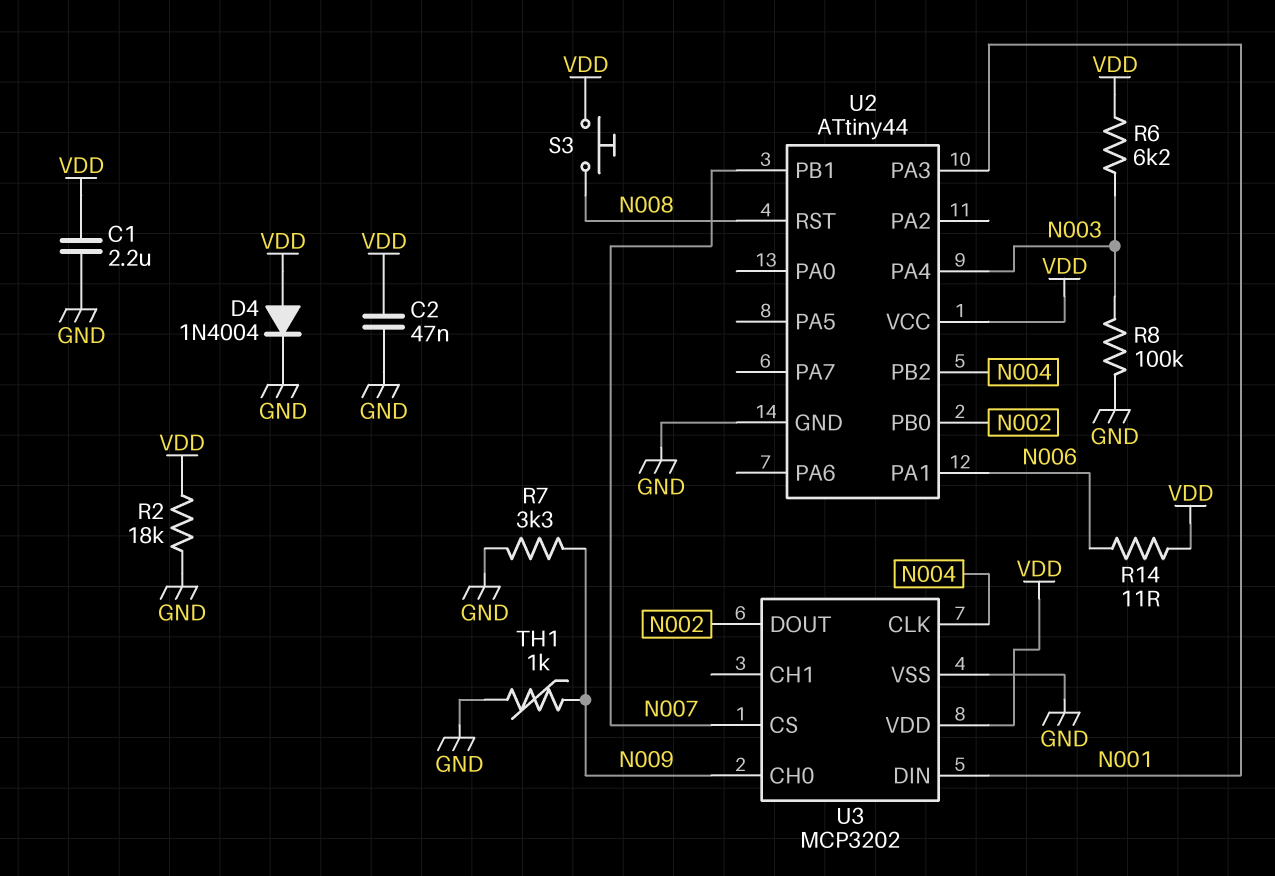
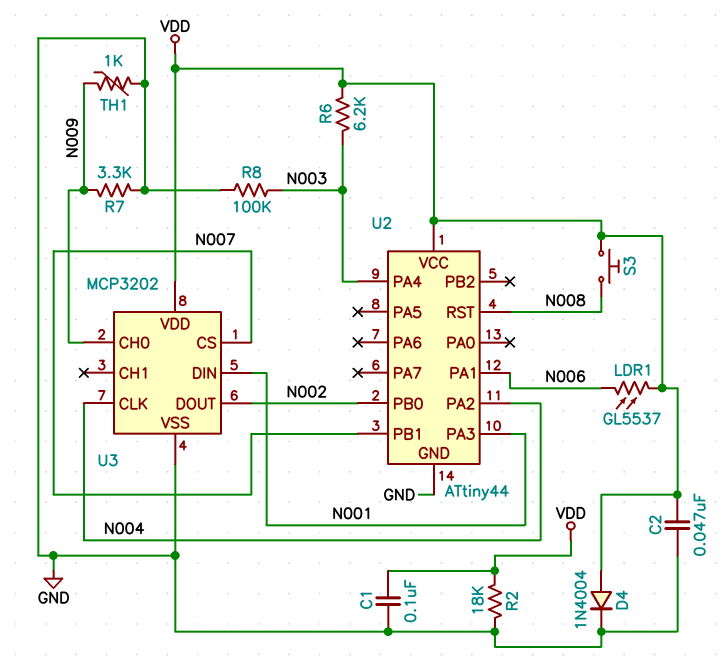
C1: 2.2uF (GND, VDD) -> 100nF (GND, VDD)
LDR1: none -> GL5537 (N006, VDD)
R14: 11 (N006, VDD) -> none
U2 pin PA2: none -> N004
U2 pin PB2: N004 -> none

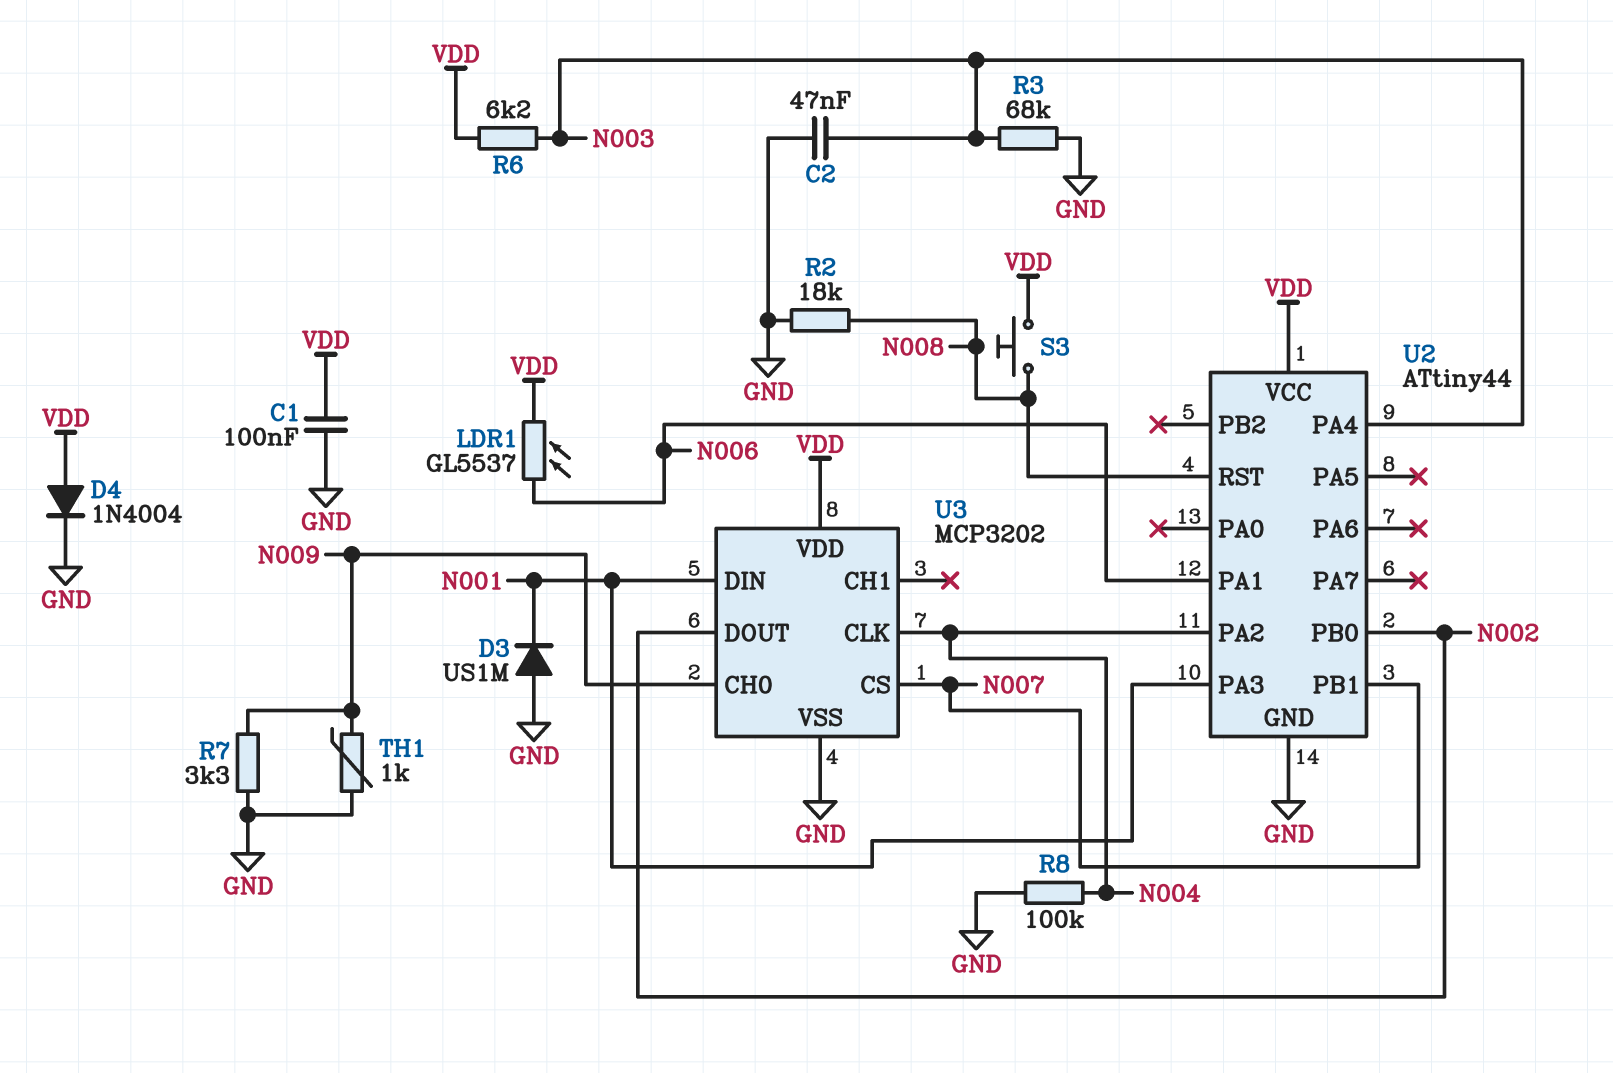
C2: 47nF (GND, VDD) -> 47nF (GND, N003)
D3: none -> diode US1M (A GND, K N001)
R2: 18k (GND, VDD) -> 18k (GND, N008)
R3: none -> 68k (GND, N003)
R8: 100k (GND, N003) -> 100k (GND, N004)

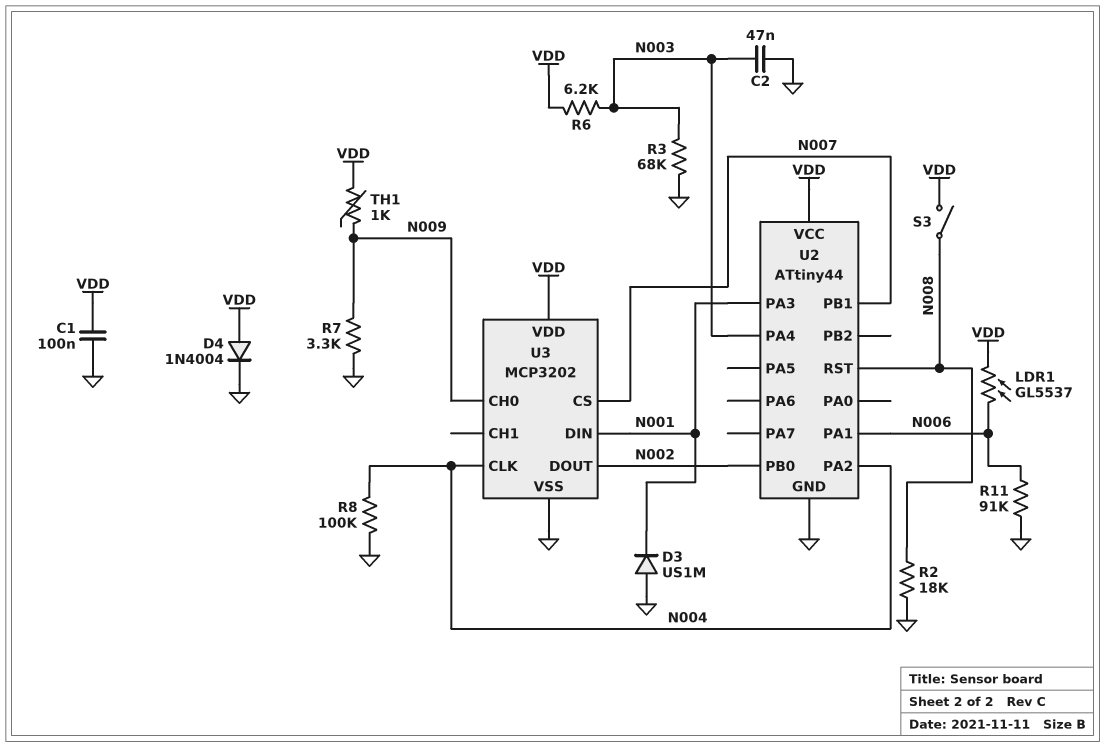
R11: none -> 91k (GND, N006)
S3: button (N008, VDD) -> switch (N008, VDD)
TH1: 1k (GND, N009) -> 1k (N009, VDD)

